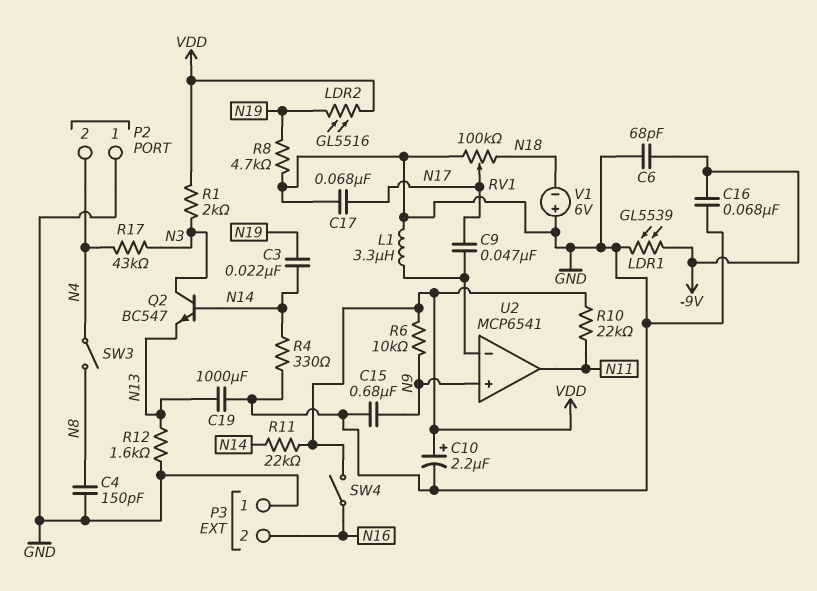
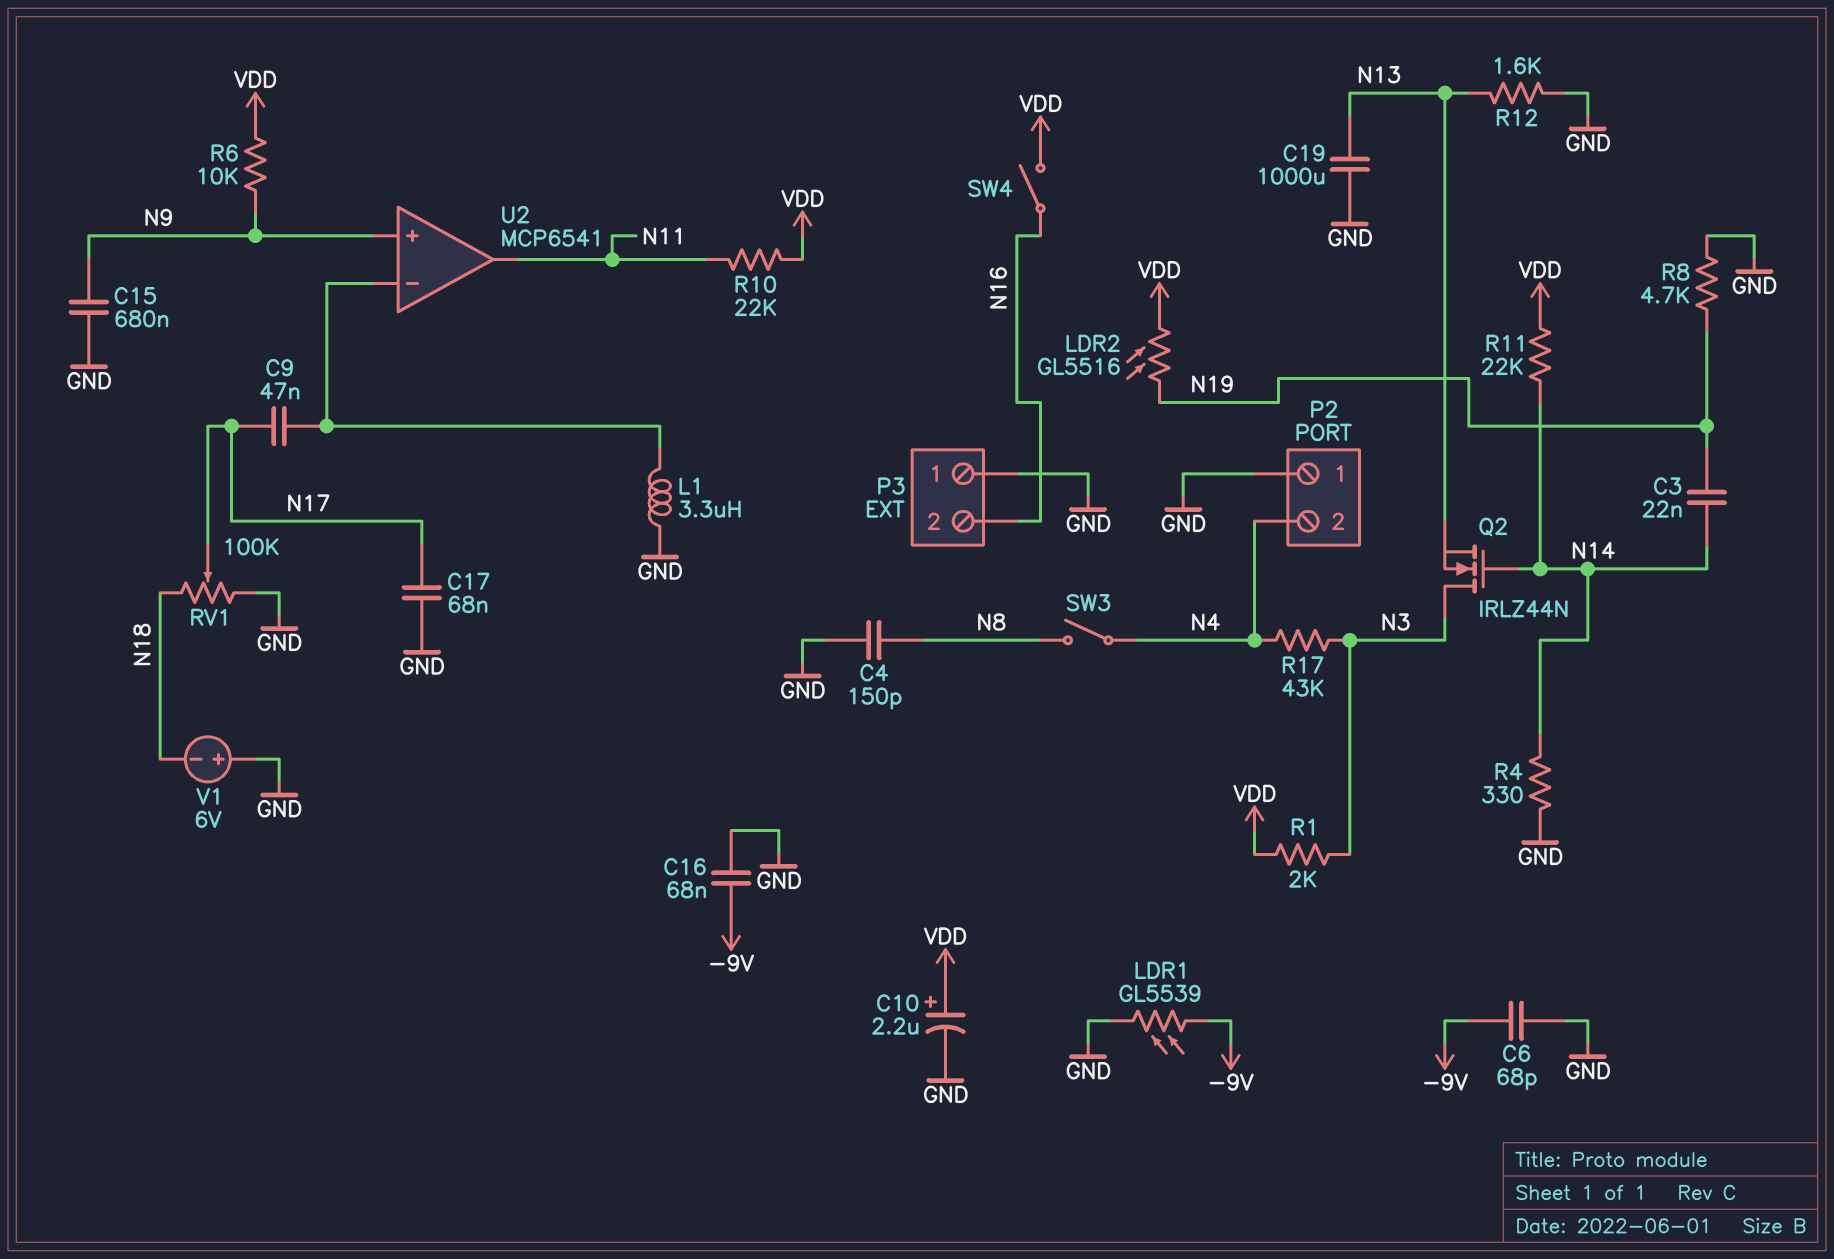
Q2: NPN BC547 (B N14, C N3, E N13) -> NMOS IRLZ44N (G N14, D N3, S N13)

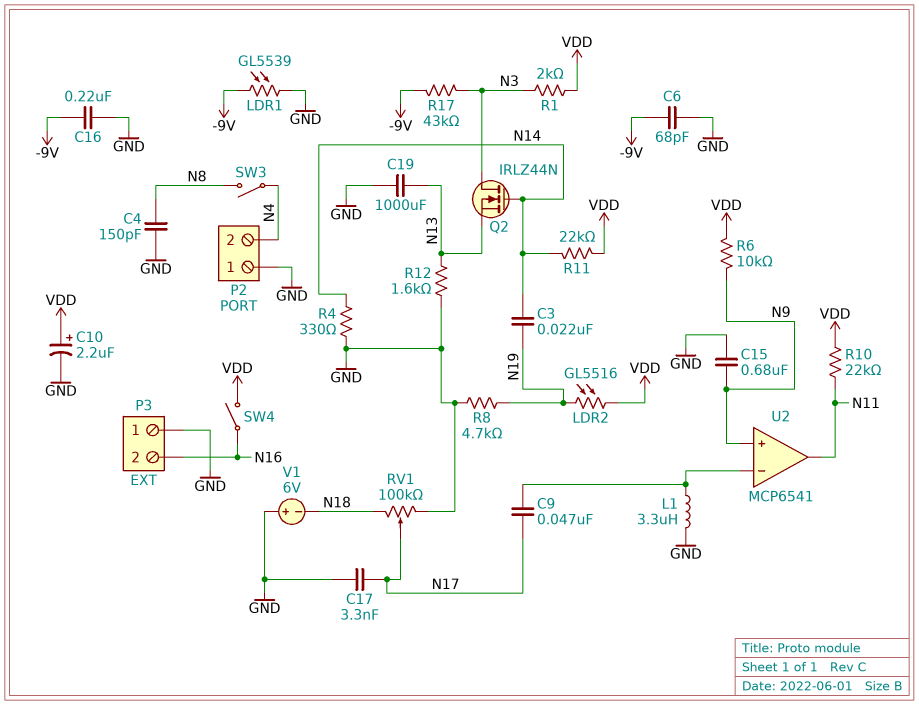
C16: 68nF (-9V, GND) -> 220nF (-9V, GND)
C17: 68nF (GND, N17) -> 3.3nF (GND, N17)
R17: 43k (N3, N4) -> 43k (-9V, N3)

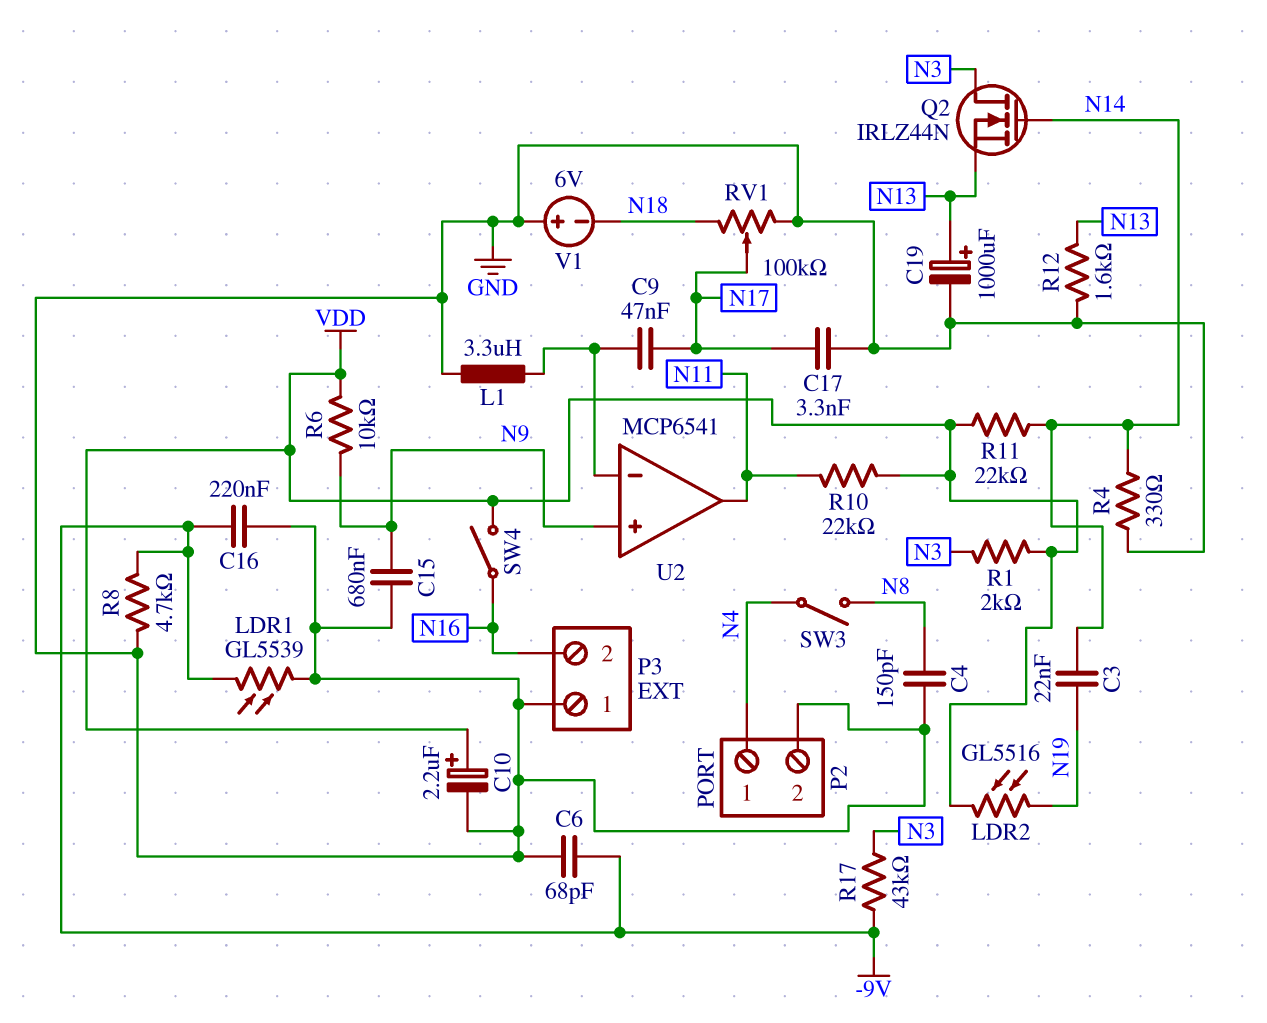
C19: 1000uF (GND, N13) -> 1000uF (plus N13, minus GND)
P2 pin 1: GND -> N4
P2 pin 2: N4 -> GND
R8: 4.7k (GND, N19) -> 4.7k (-9V, GND)

